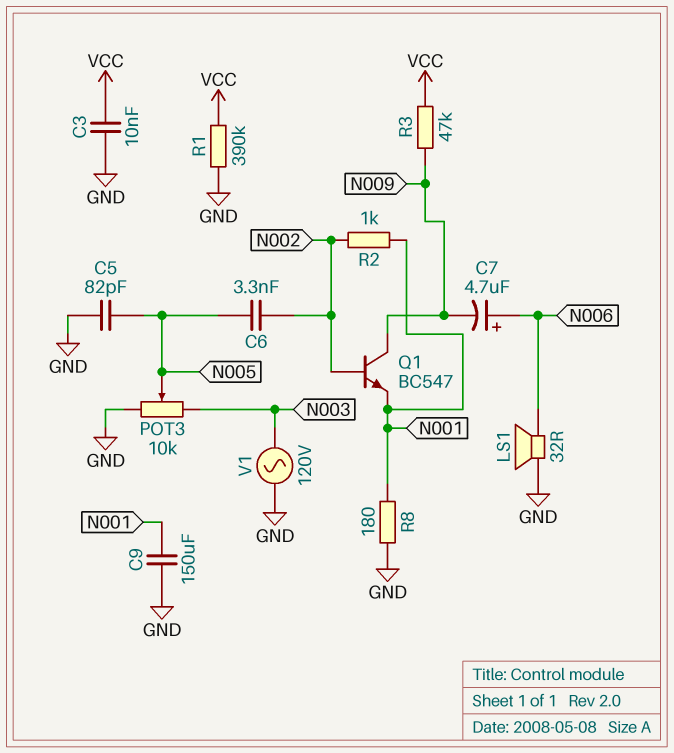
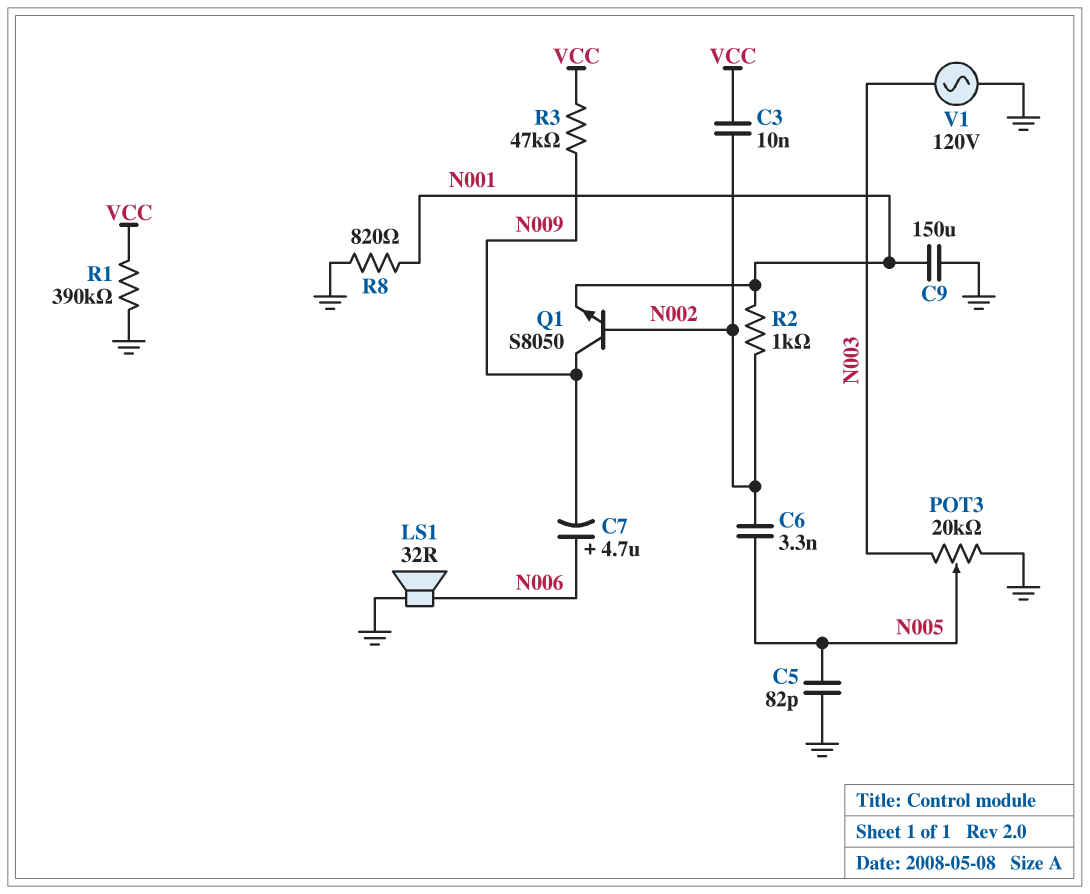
C3: 10nF (GND, VCC) -> 10nF (N002, VCC)
POT3: 10k (GND, N003, wiper N005) -> 20k (GND, N003, wiper N005)
Q1: NPN BC547 (B N002, C N009, E N001) -> NPN S8050 (B N002, C N009, E N001)
R8: 180 (GND, N001) -> 820 (GND, N001)

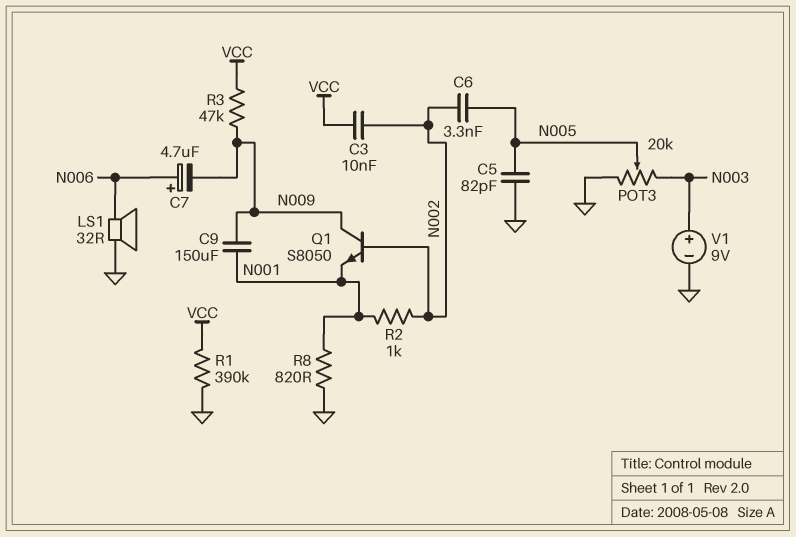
C9: 150uF (GND, N001) -> 150uF (N001, N009)
V1: AC 120V (GND, N003) -> 9V (plus N003, minus GND)

